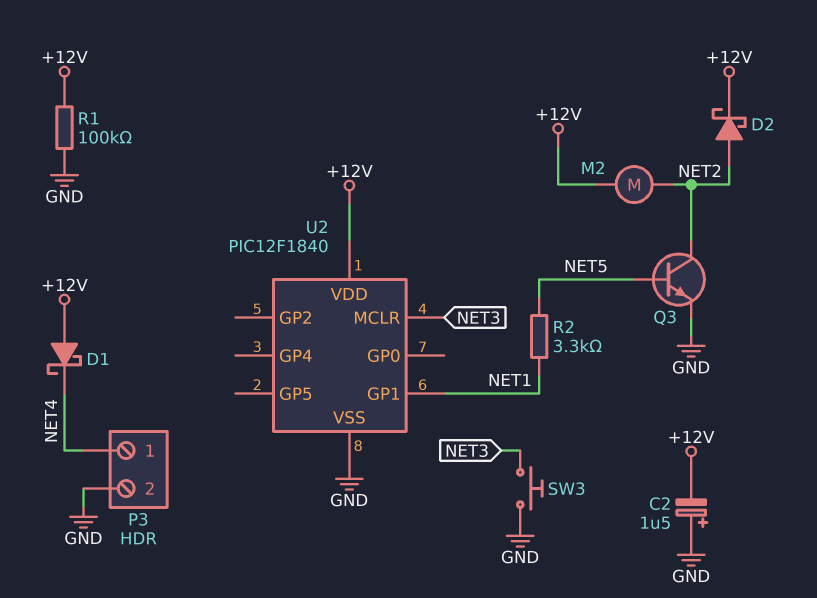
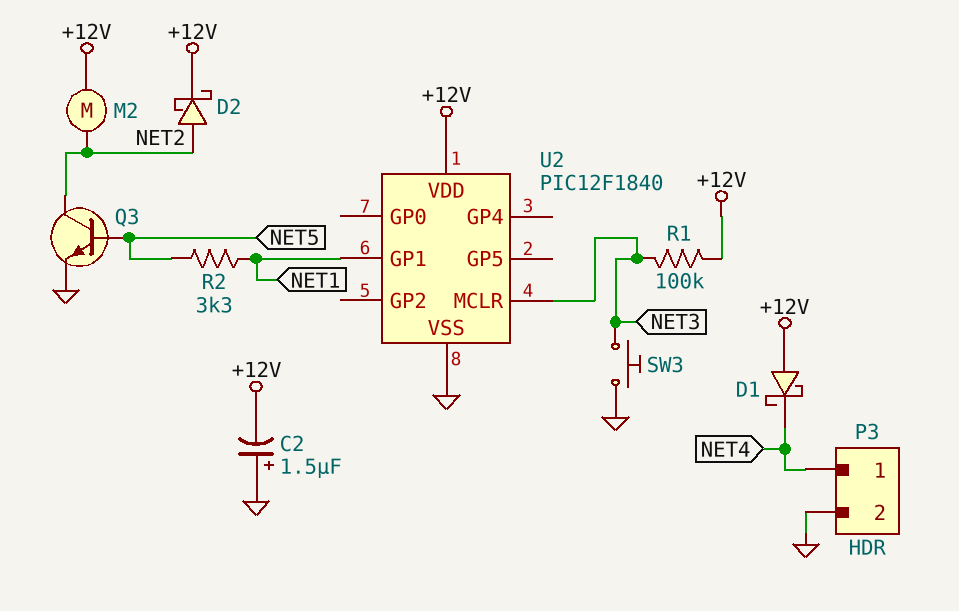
R1: 100k (+12V, GND) -> 100k (+12V, NET3)

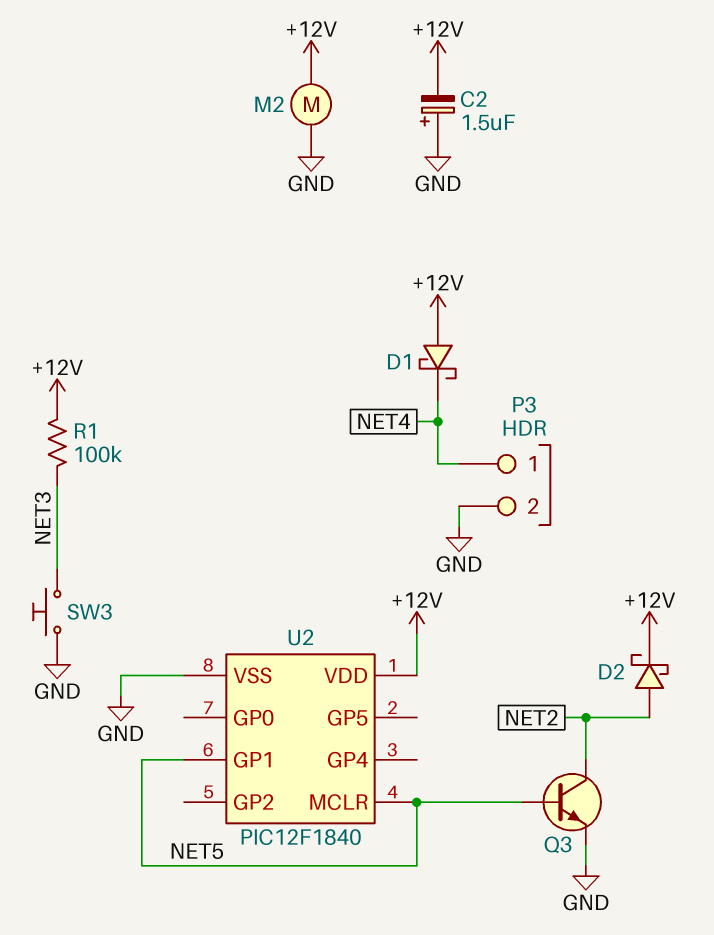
M2: motor (+12V, NET2) -> motor (+12V, GND)
R2: 3.3k (NET1, NET5) -> none
U2 pin GP1: NET1 -> NET5
U2 pin MCLR: NET3 -> NET5

